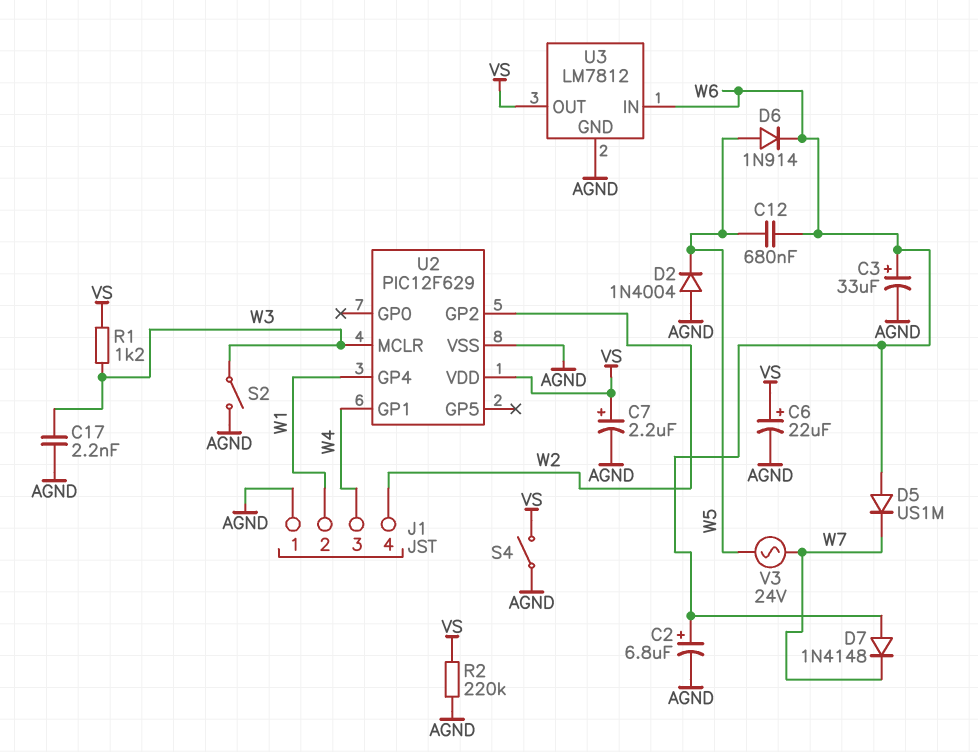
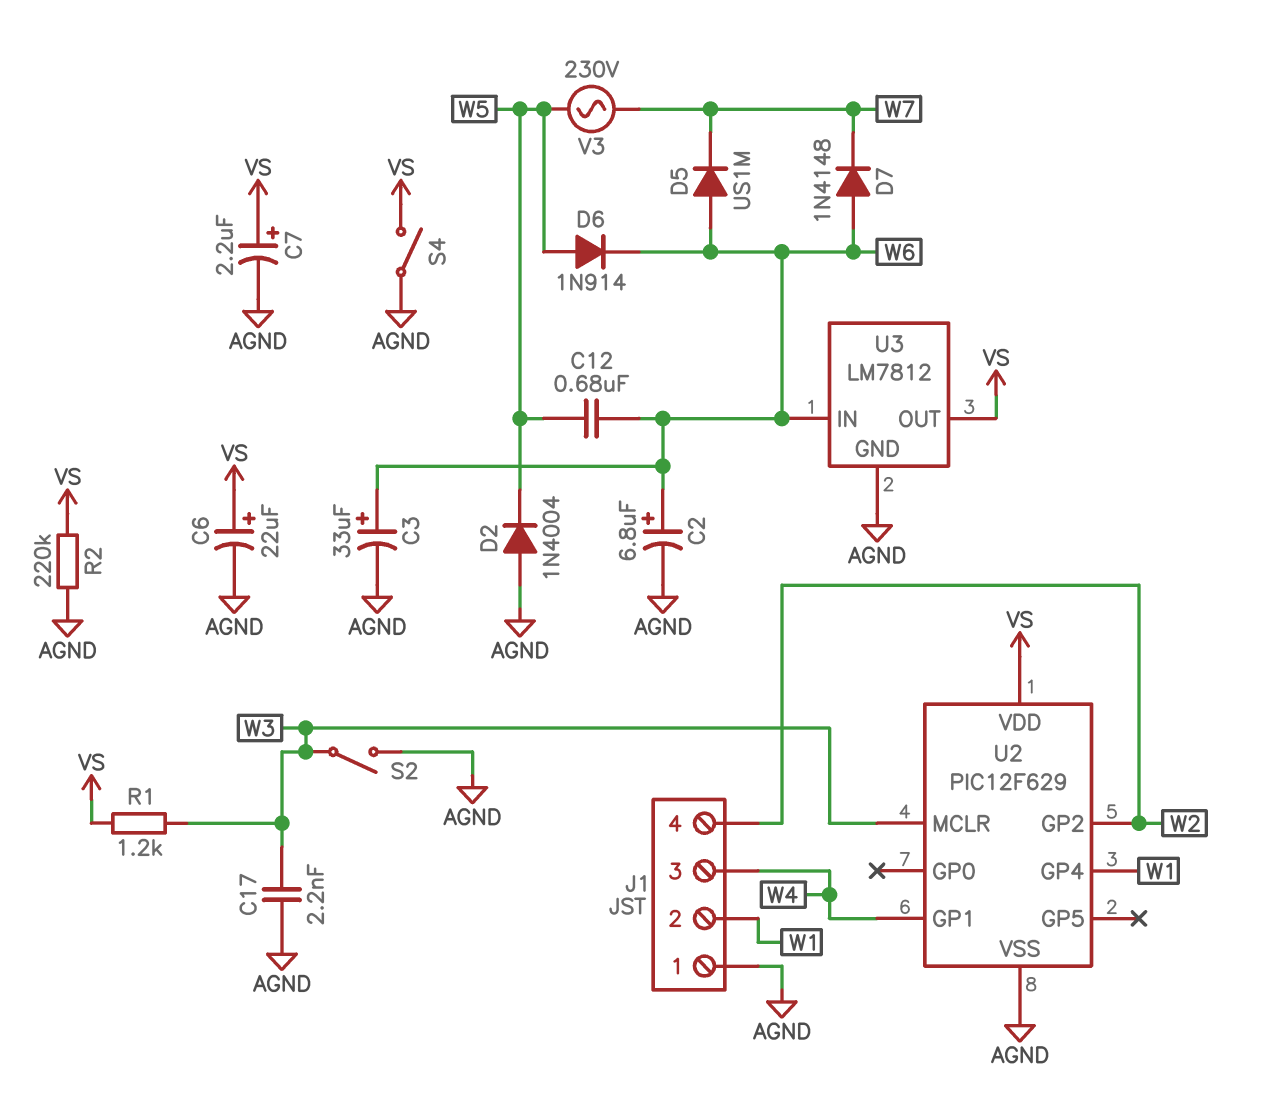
V3: AC 24V (W5, W7) -> AC 230V (W5, W7)

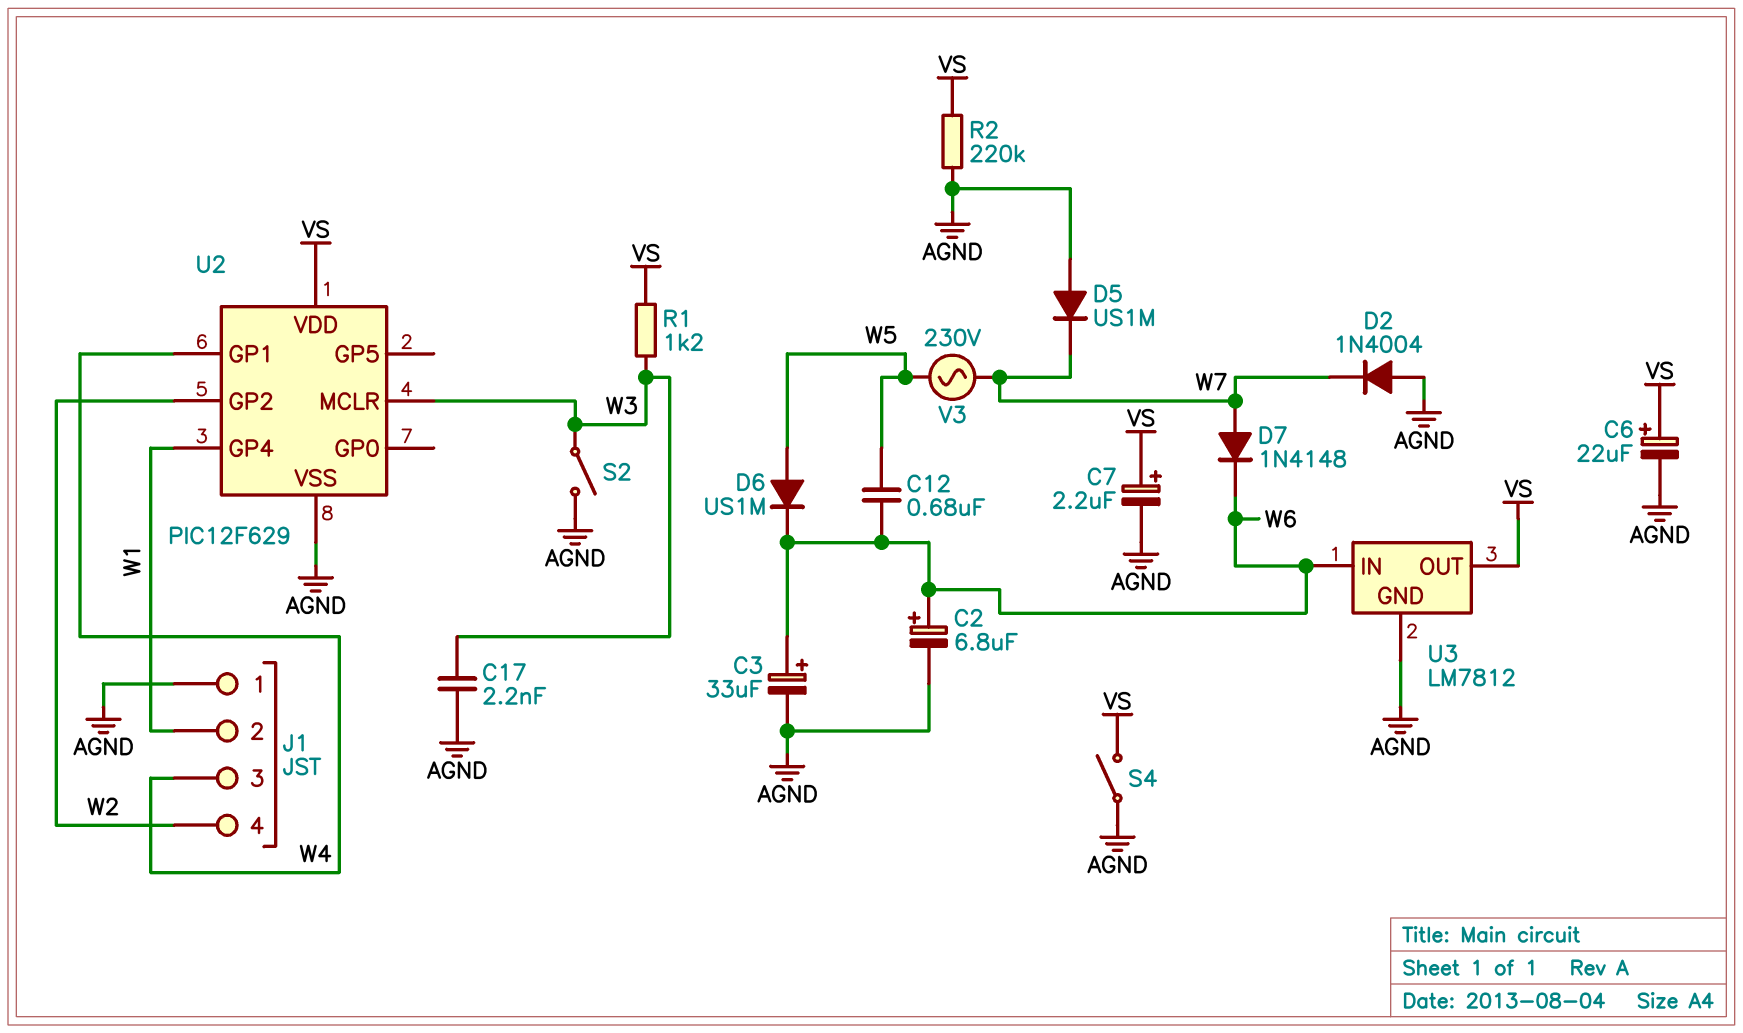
D2: diode 1N4004 (A AGND, K W5) -> diode 1N4004 (A AGND, K W7)
D5: diode US1M (A W6, K W7) -> diode US1M (A AGND, K W7)
D6: diode 1N914 (A W5, K W6) -> diode US1M (A W5, K W6)
D7: diode 1N4148 (A W6, K W7) -> diode 1N4148 (A W7, K W6)

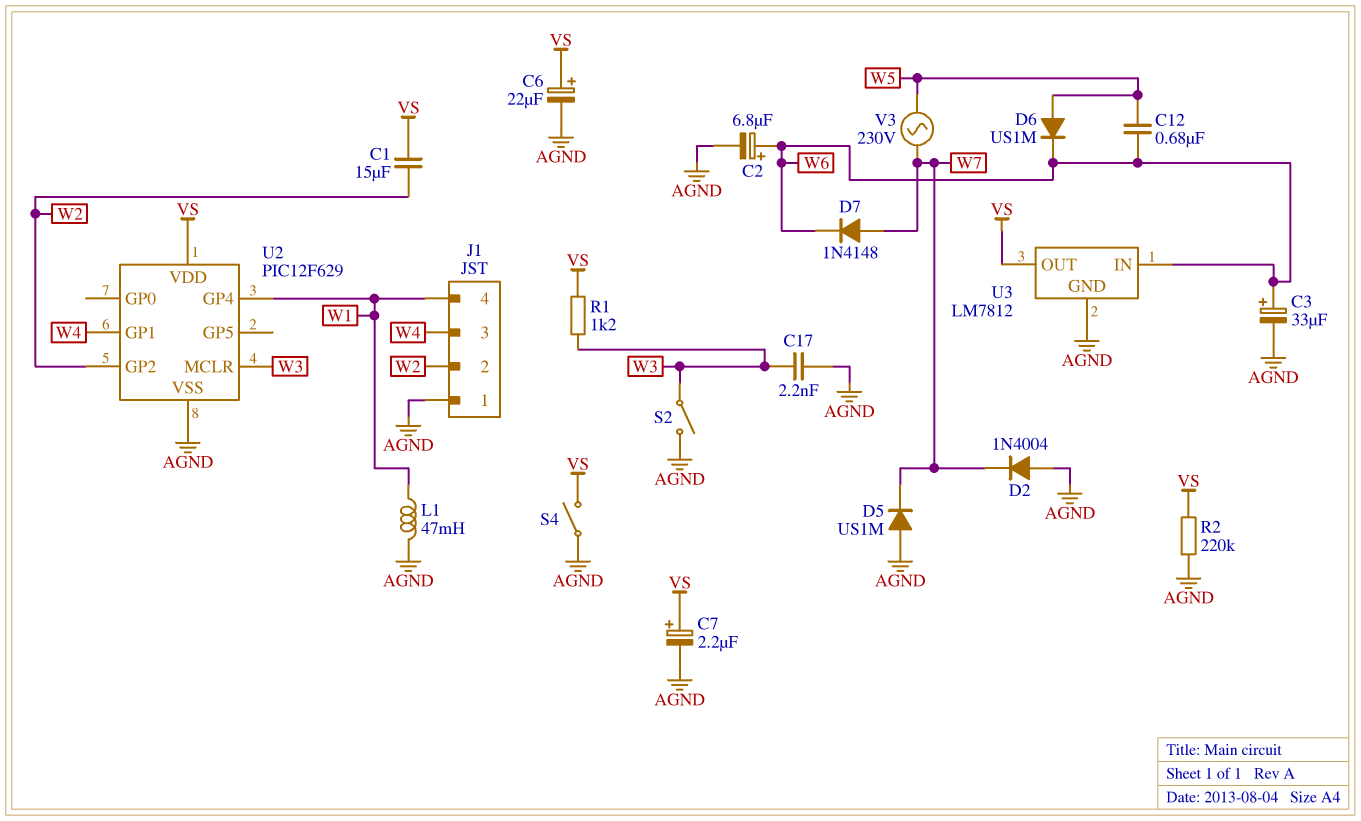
C1: none -> 15uF (VS, W2)
J1 pin 2: W1 -> W2
J1 pin 4: W2 -> W1
L1: none -> 47mH (AGND, W1)

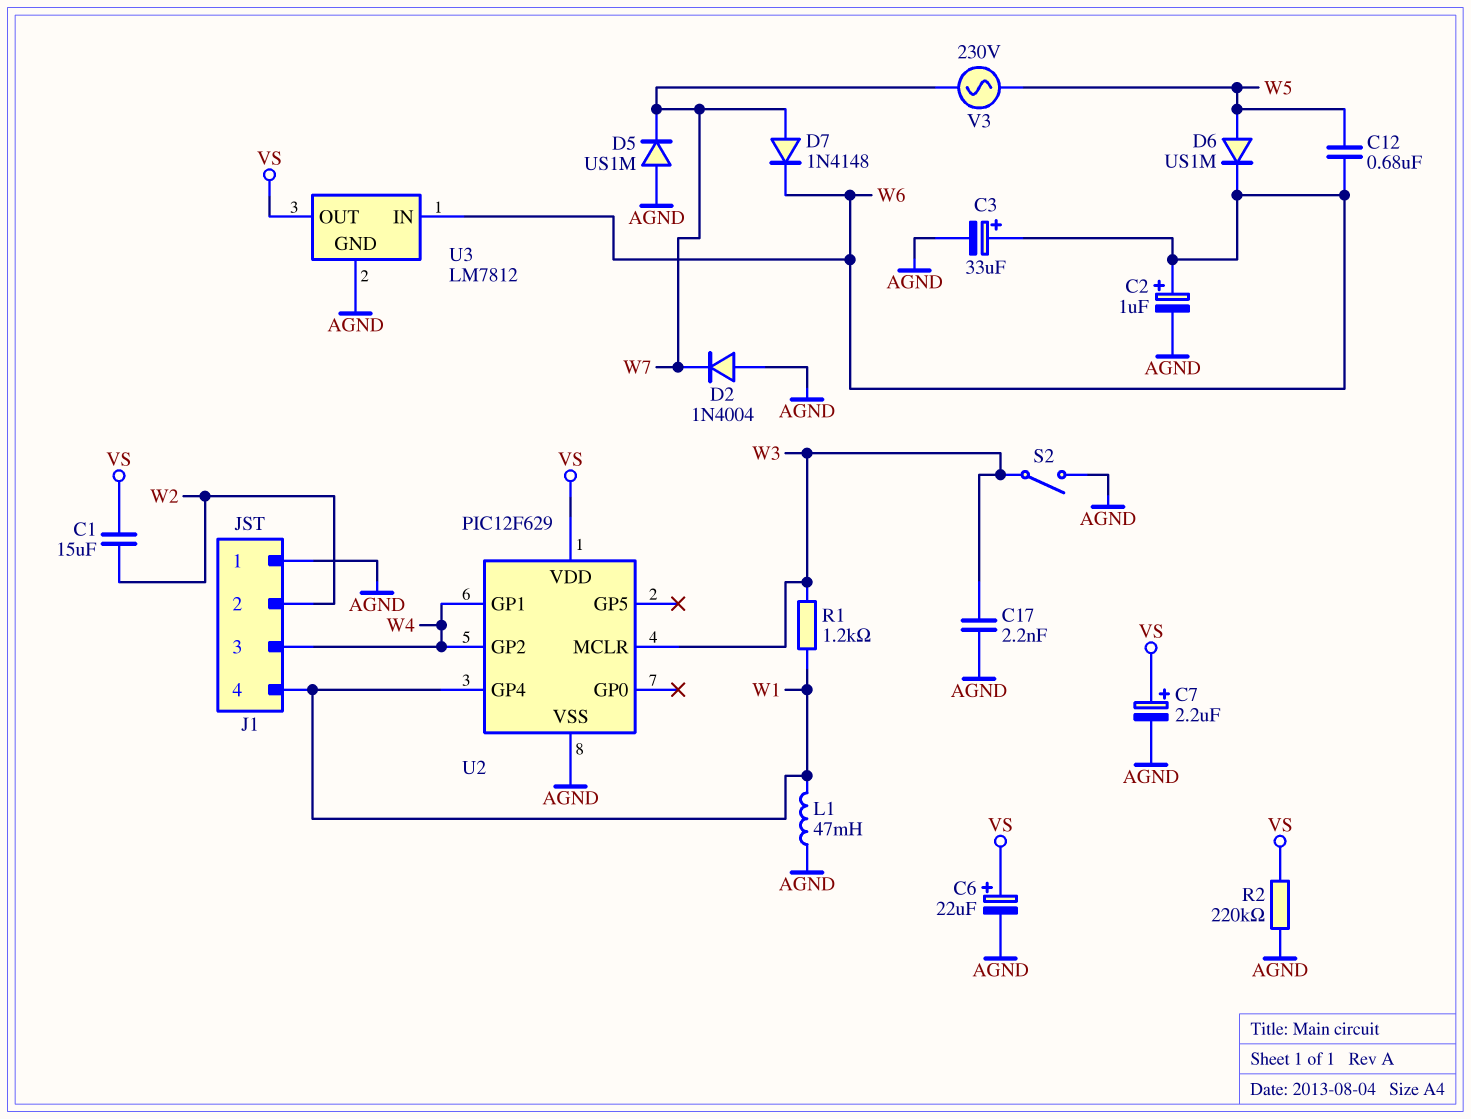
C2: 6.8uF (plus W6, minus AGND) -> 1uF (plus W6, minus AGND)
R1: 1.2k (VS, W3) -> 1.2k (W1, W3)
S4: switch (AGND, VS) -> none
U2 pin GP2: W2 -> W4

